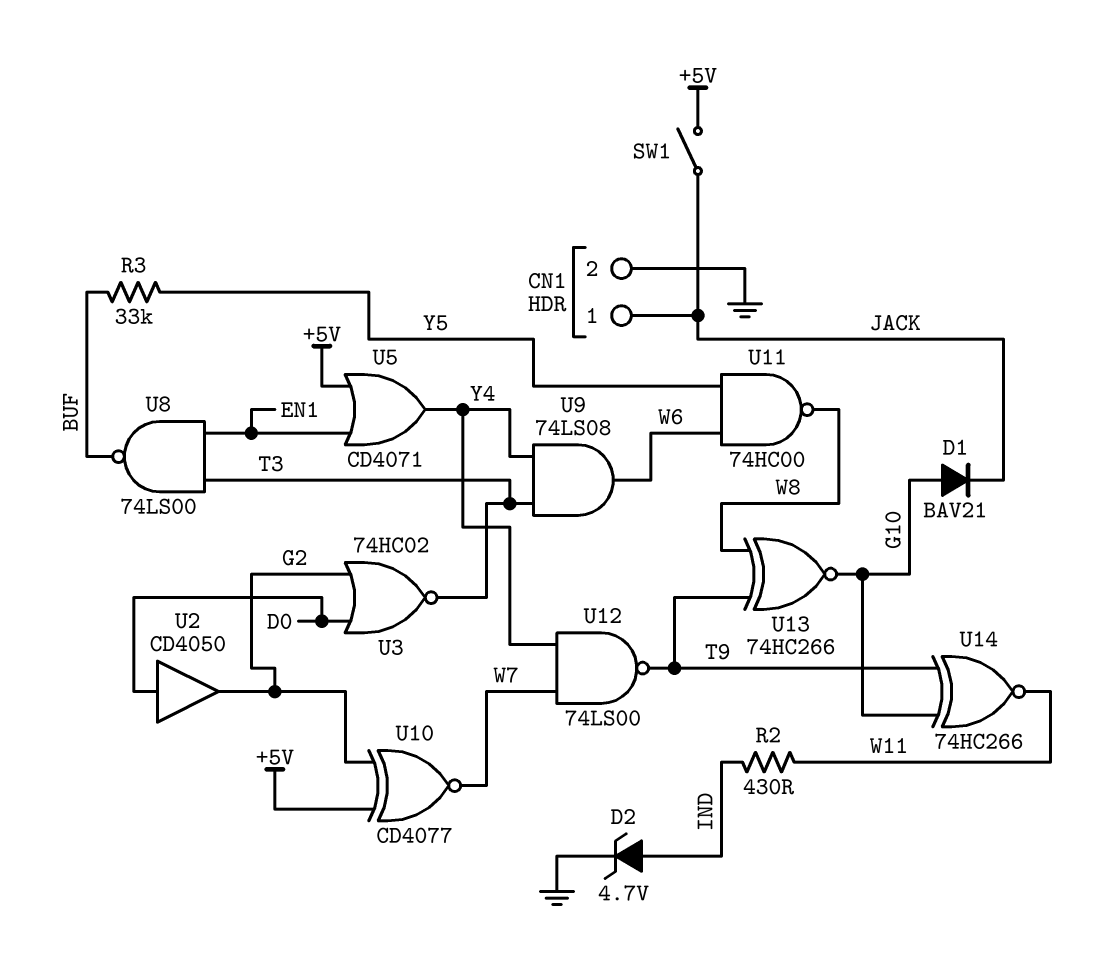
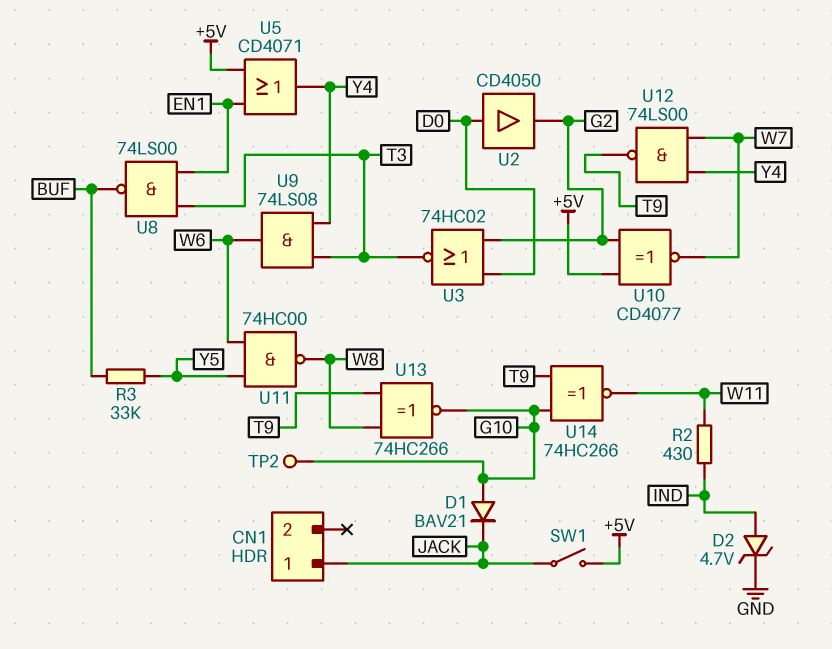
CN1 pin 2: GND -> none
TP2: none -> test point (G10)

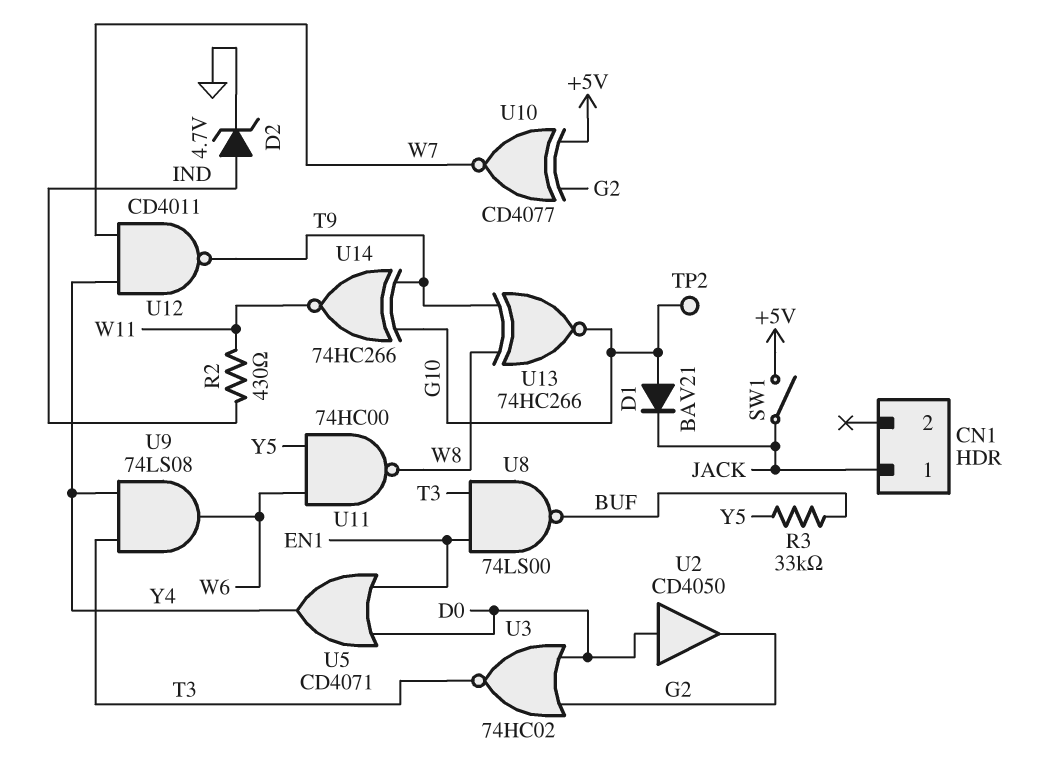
U5: OR CD4071 (in +5V, in EN1, out Y4) -> OR CD4071 (in D0, in EN1, out Y4)
U12: NAND 74LS00 (in W7, in Y4, out T9) -> NAND CD4011 (in W7, in Y4, out T9)

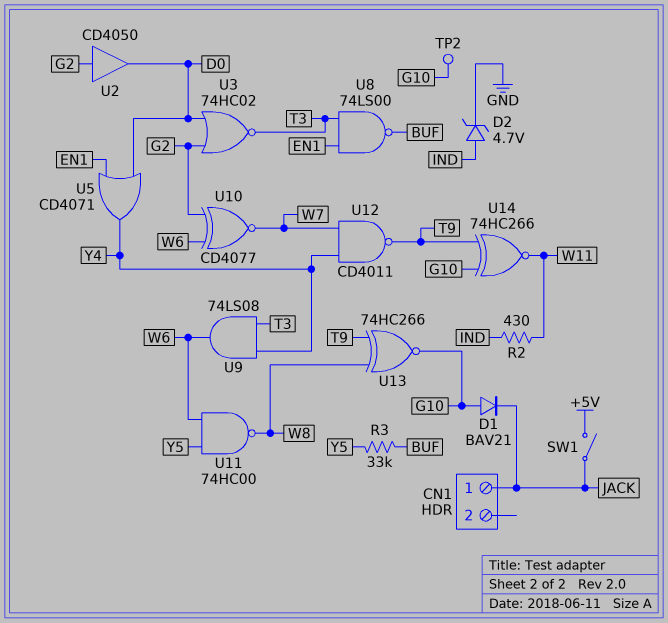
U2: buffer CD4050 (in D0, out G2) -> buffer CD4050 (in G2, out D0)
U10: XNOR CD4077 (in +5V, in G2, out W7) -> XNOR CD4077 (in G2, in W6, out W7)

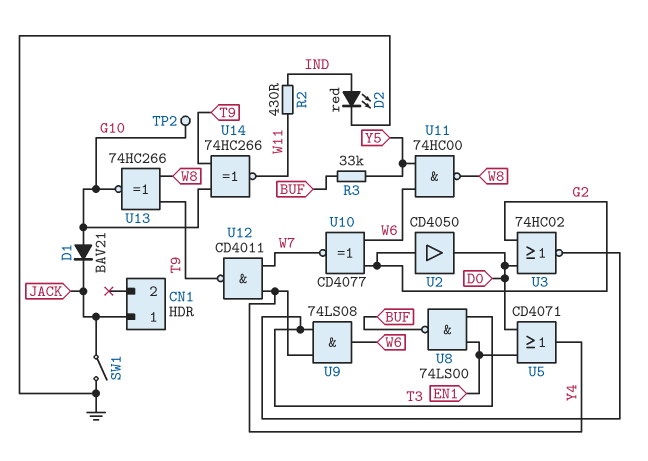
D2: zener 4.7V (A IND, K GND) -> LED red (A IND, K GND)
SW1: switch (+5V, JACK) -> switch (GND, JACK)

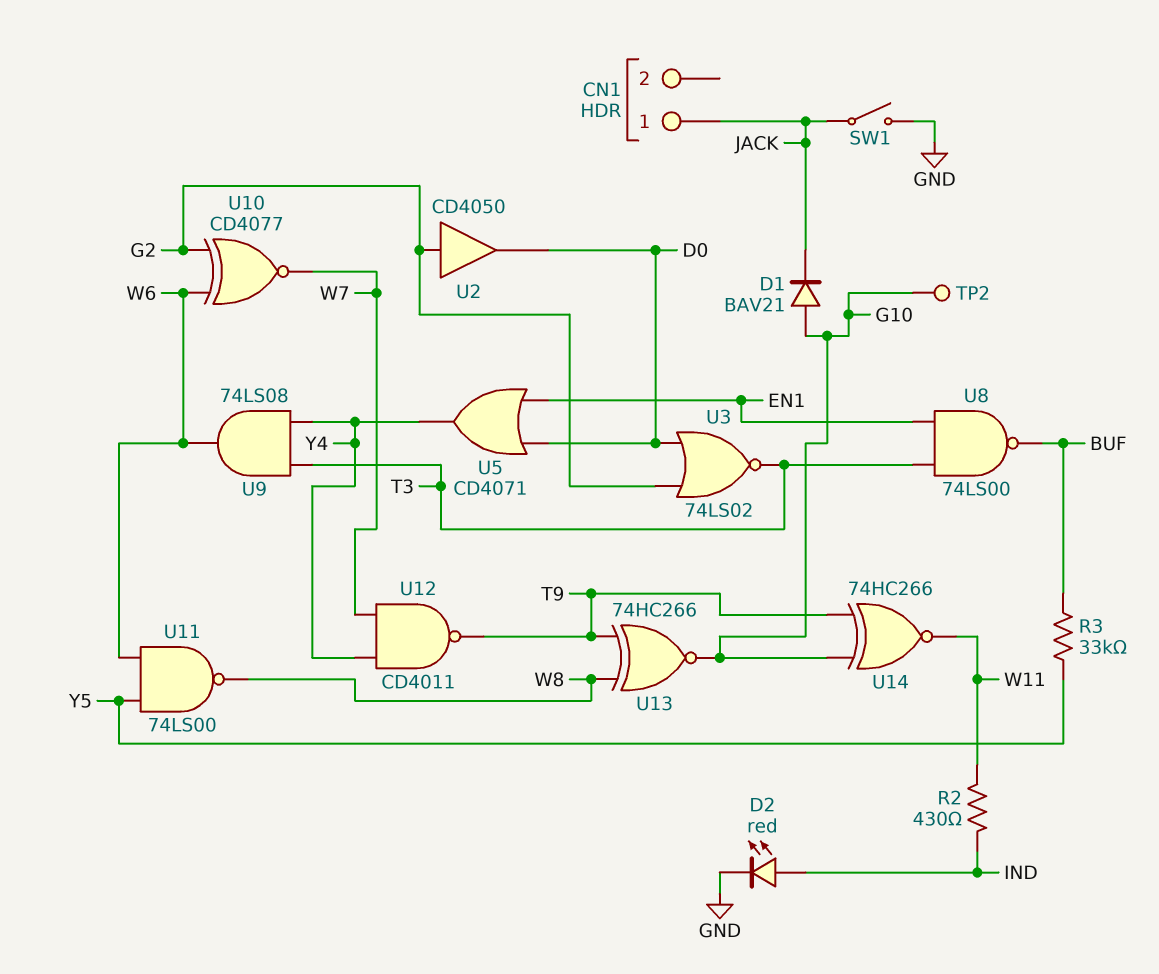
U3: NOR 74HC02 (in D0, in G2, out T3) -> NOR 74LS02 (in D0, in G2, out T3)
U11: NAND 74HC00 (in W6, in Y5, out W8) -> NAND 74LS00 (in W6, in Y5, out W8)

